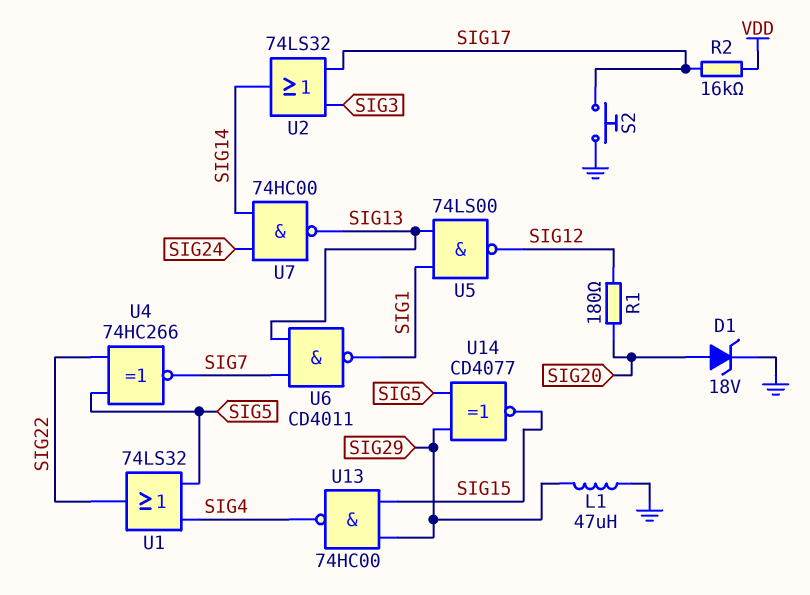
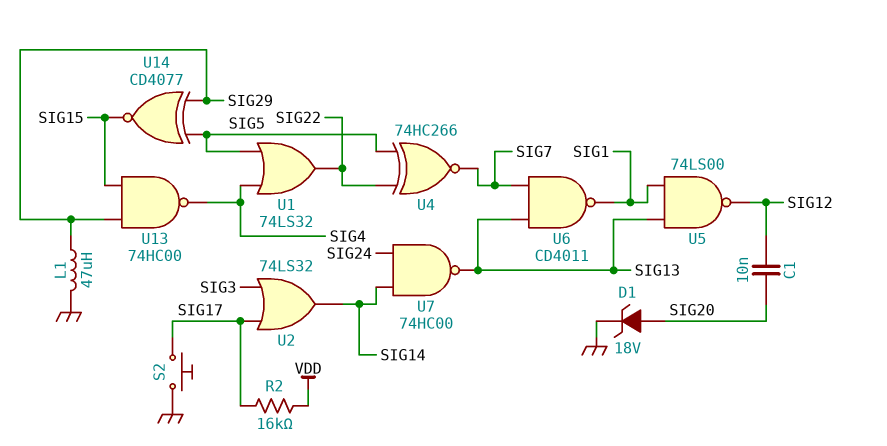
C1: none -> 10nF (SIG12, SIG20)
R1: 180 (SIG12, SIG20) -> none

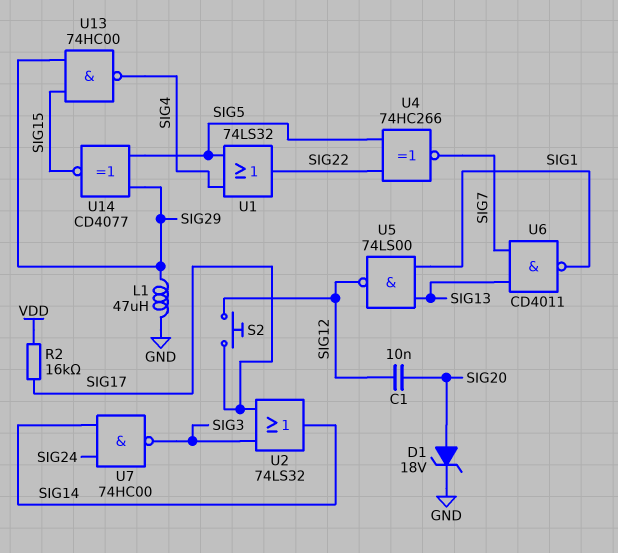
S2: button (GND, SIG17) -> button (SIG12, SIG17)
U7: NAND 74HC00 (in SIG14, in SIG24, out SIG13) -> NAND 74HC00 (in SIG14, in SIG24, out SIG3)

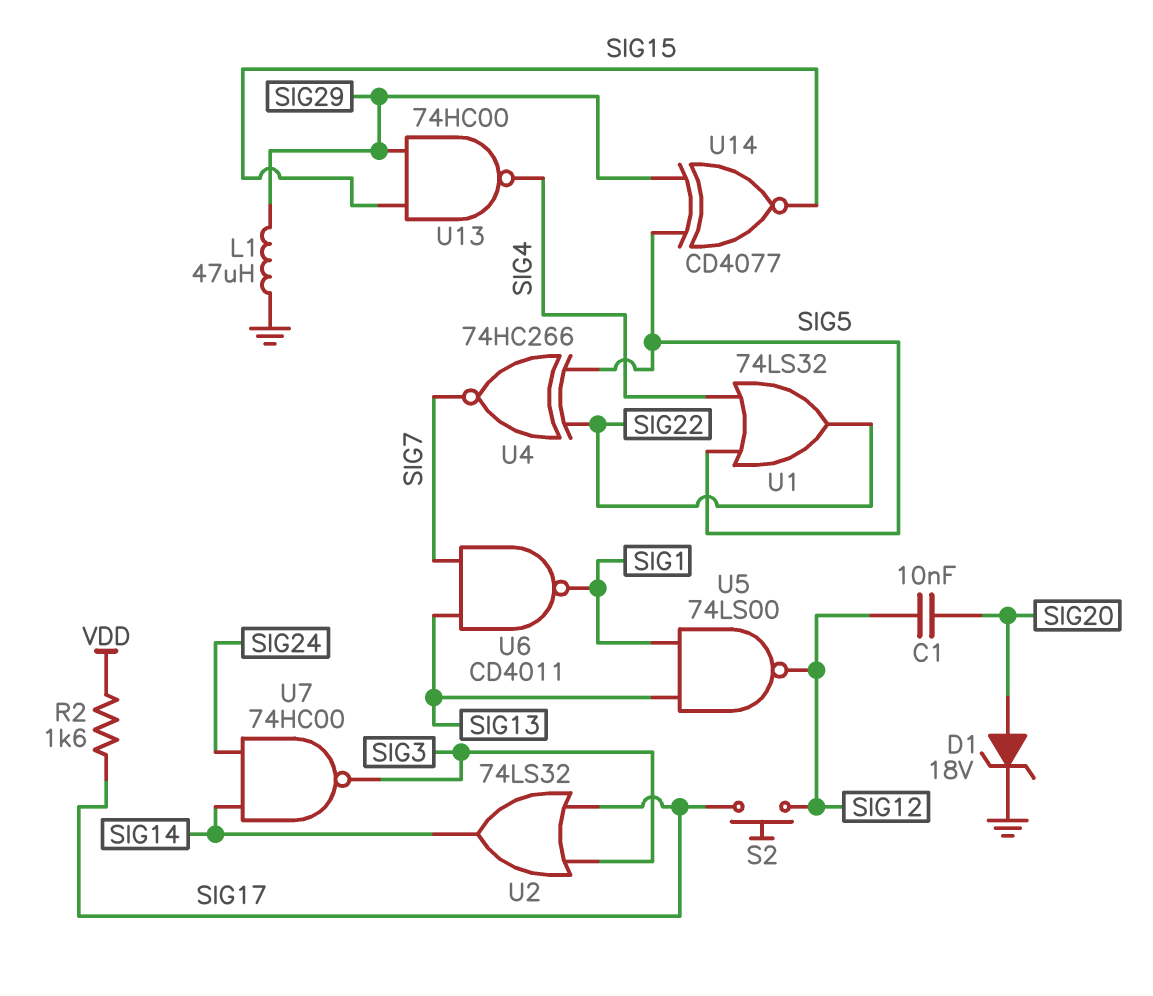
R2: 16k (SIG17, VDD) -> 1.6k (SIG17, VDD)

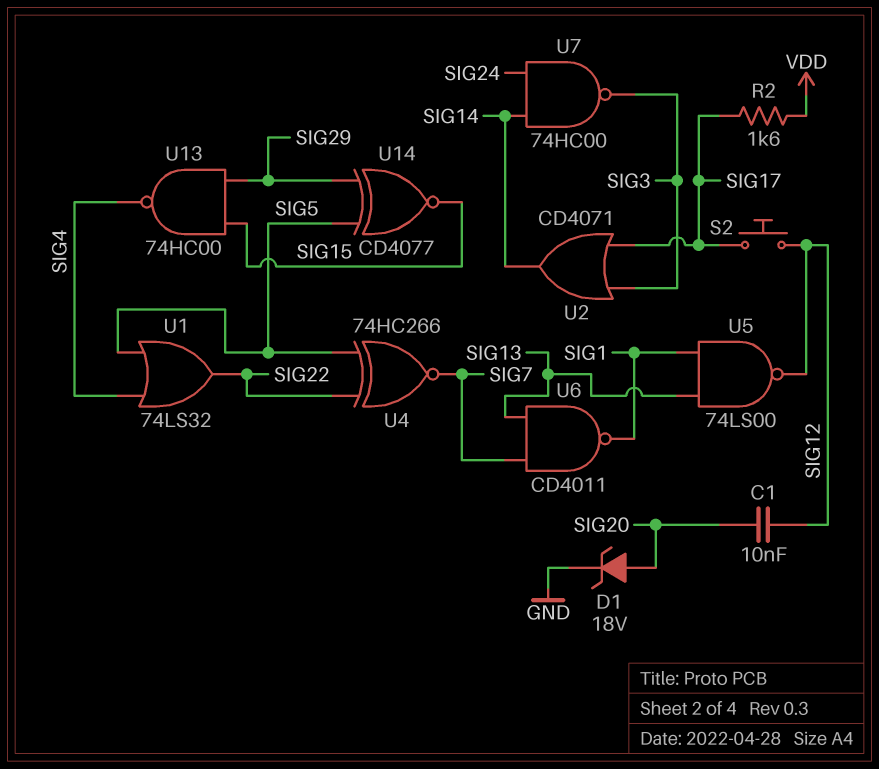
L1: 47uH (GND, SIG29) -> none
U2: OR 74LS32 (in SIG3, in SIG17, out SIG14) -> OR CD4071 (in SIG3, in SIG17, out SIG14)

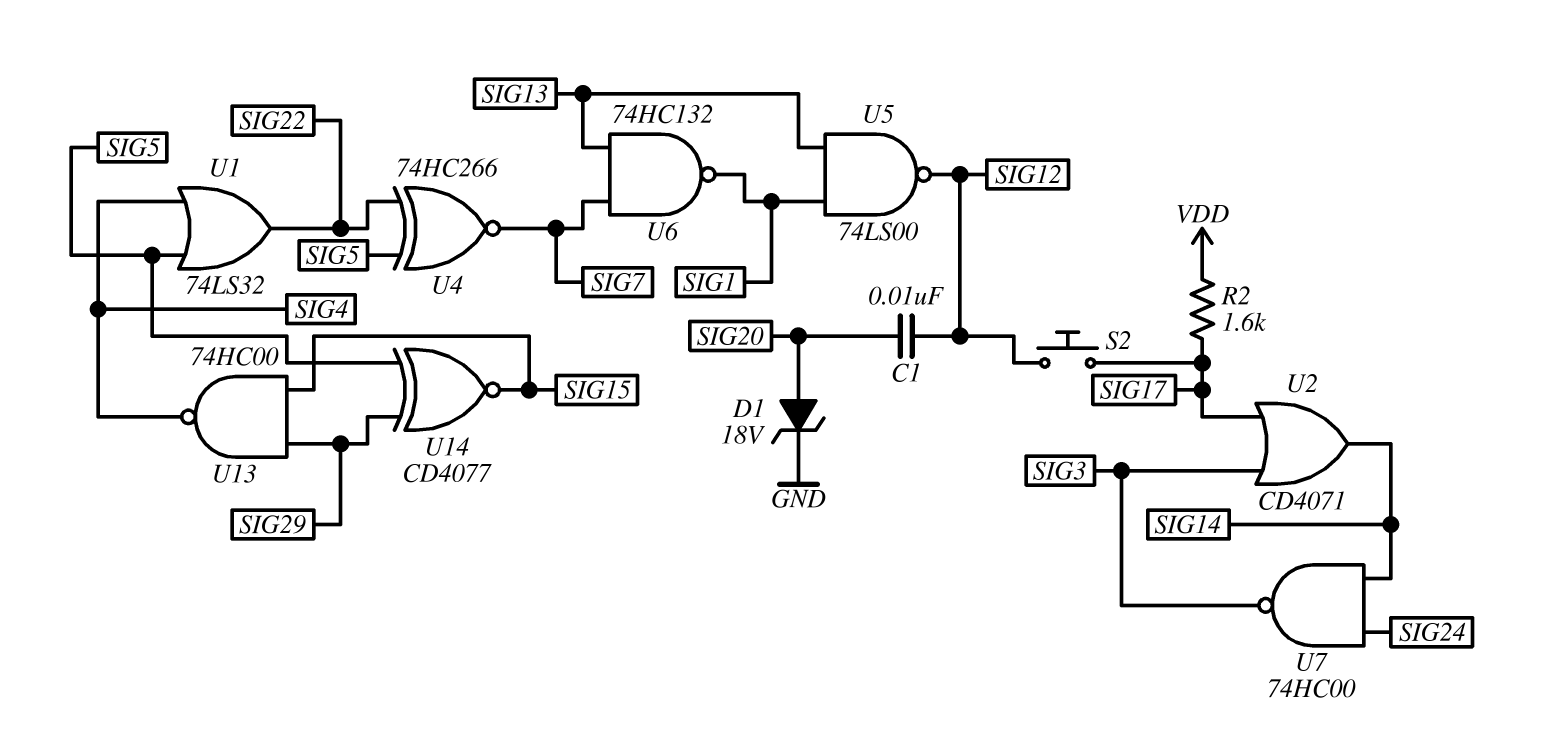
U6: NAND CD4011 (in SIG7, in SIG13, out SIG1) -> NAND 74HC132 (in SIG7, in SIG13, out SIG1)

